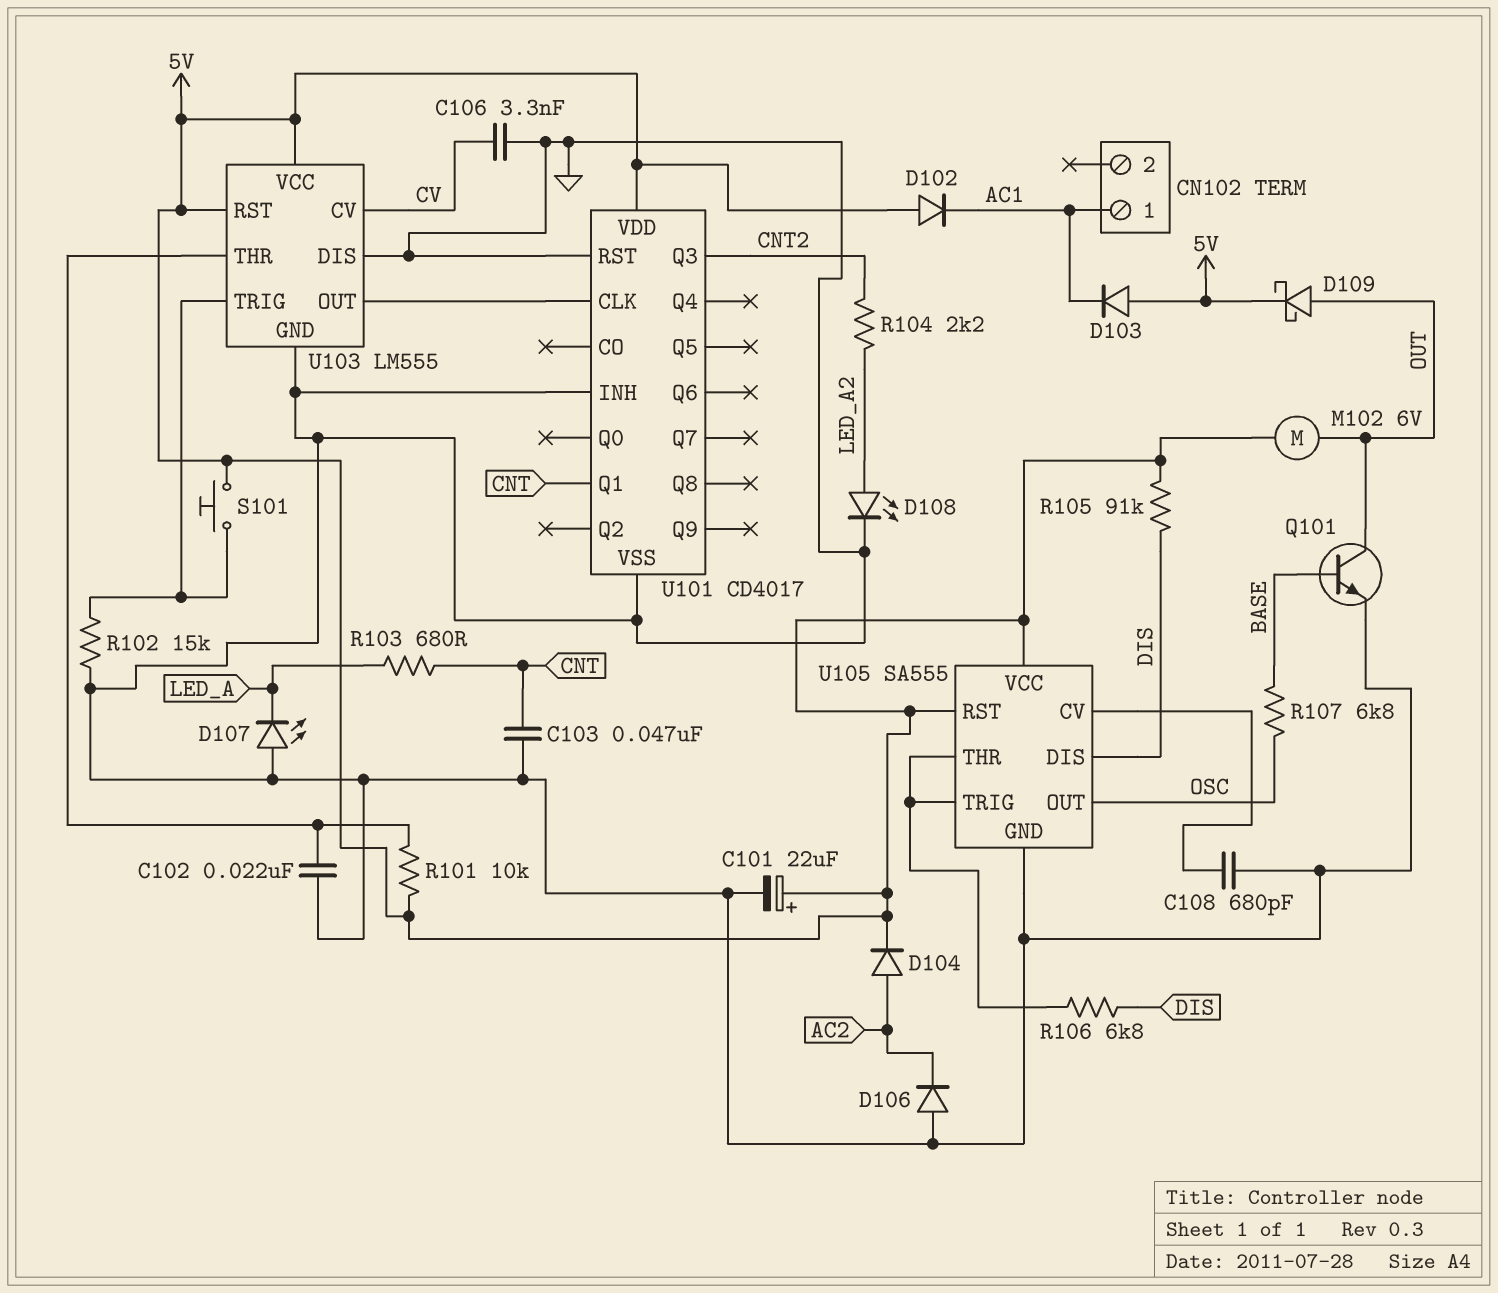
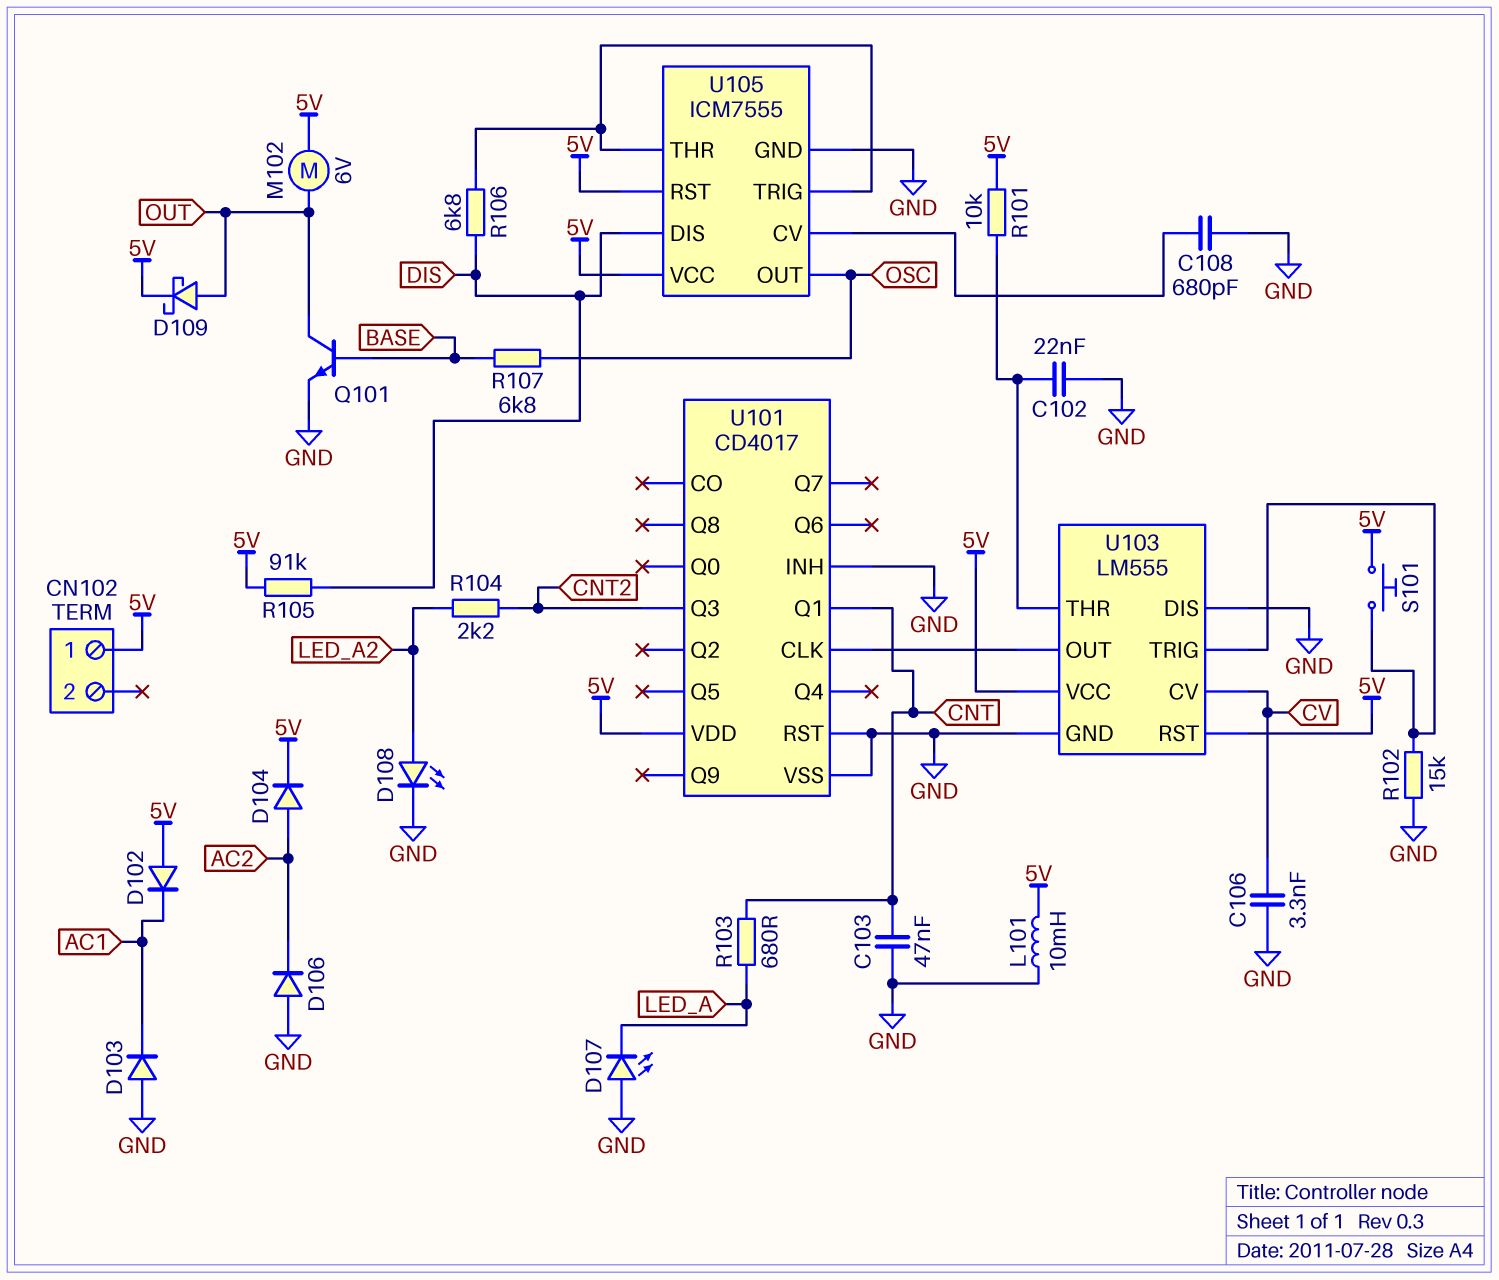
C101: 22uF (plus 5V, minus GND) -> none
CN102 pin 1: AC1 -> 5V
D103: diode (A 5V, K AC1) -> diode (A GND, K AC1)
L101: none -> 10mH (5V, GND)
U105: SA555 -> ICM7555

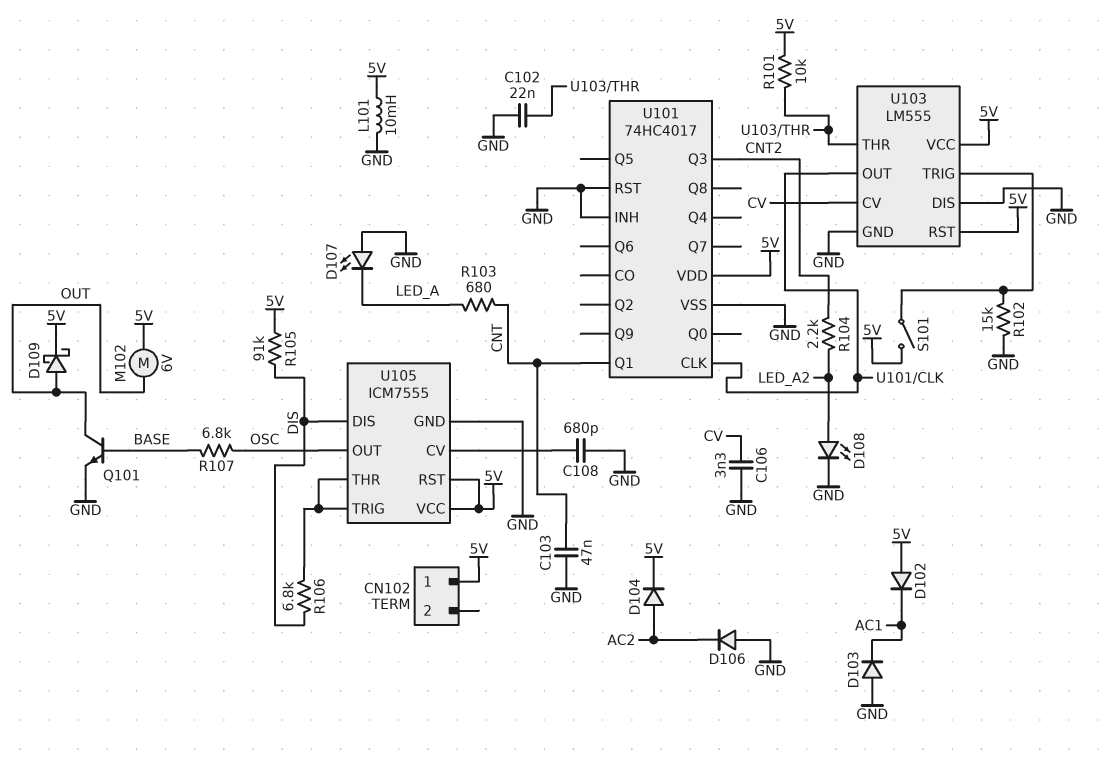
S101: button (5V, U103/TRIG) -> switch (5V, U103/TRIG)
U101: CD4017 -> 74HC4017

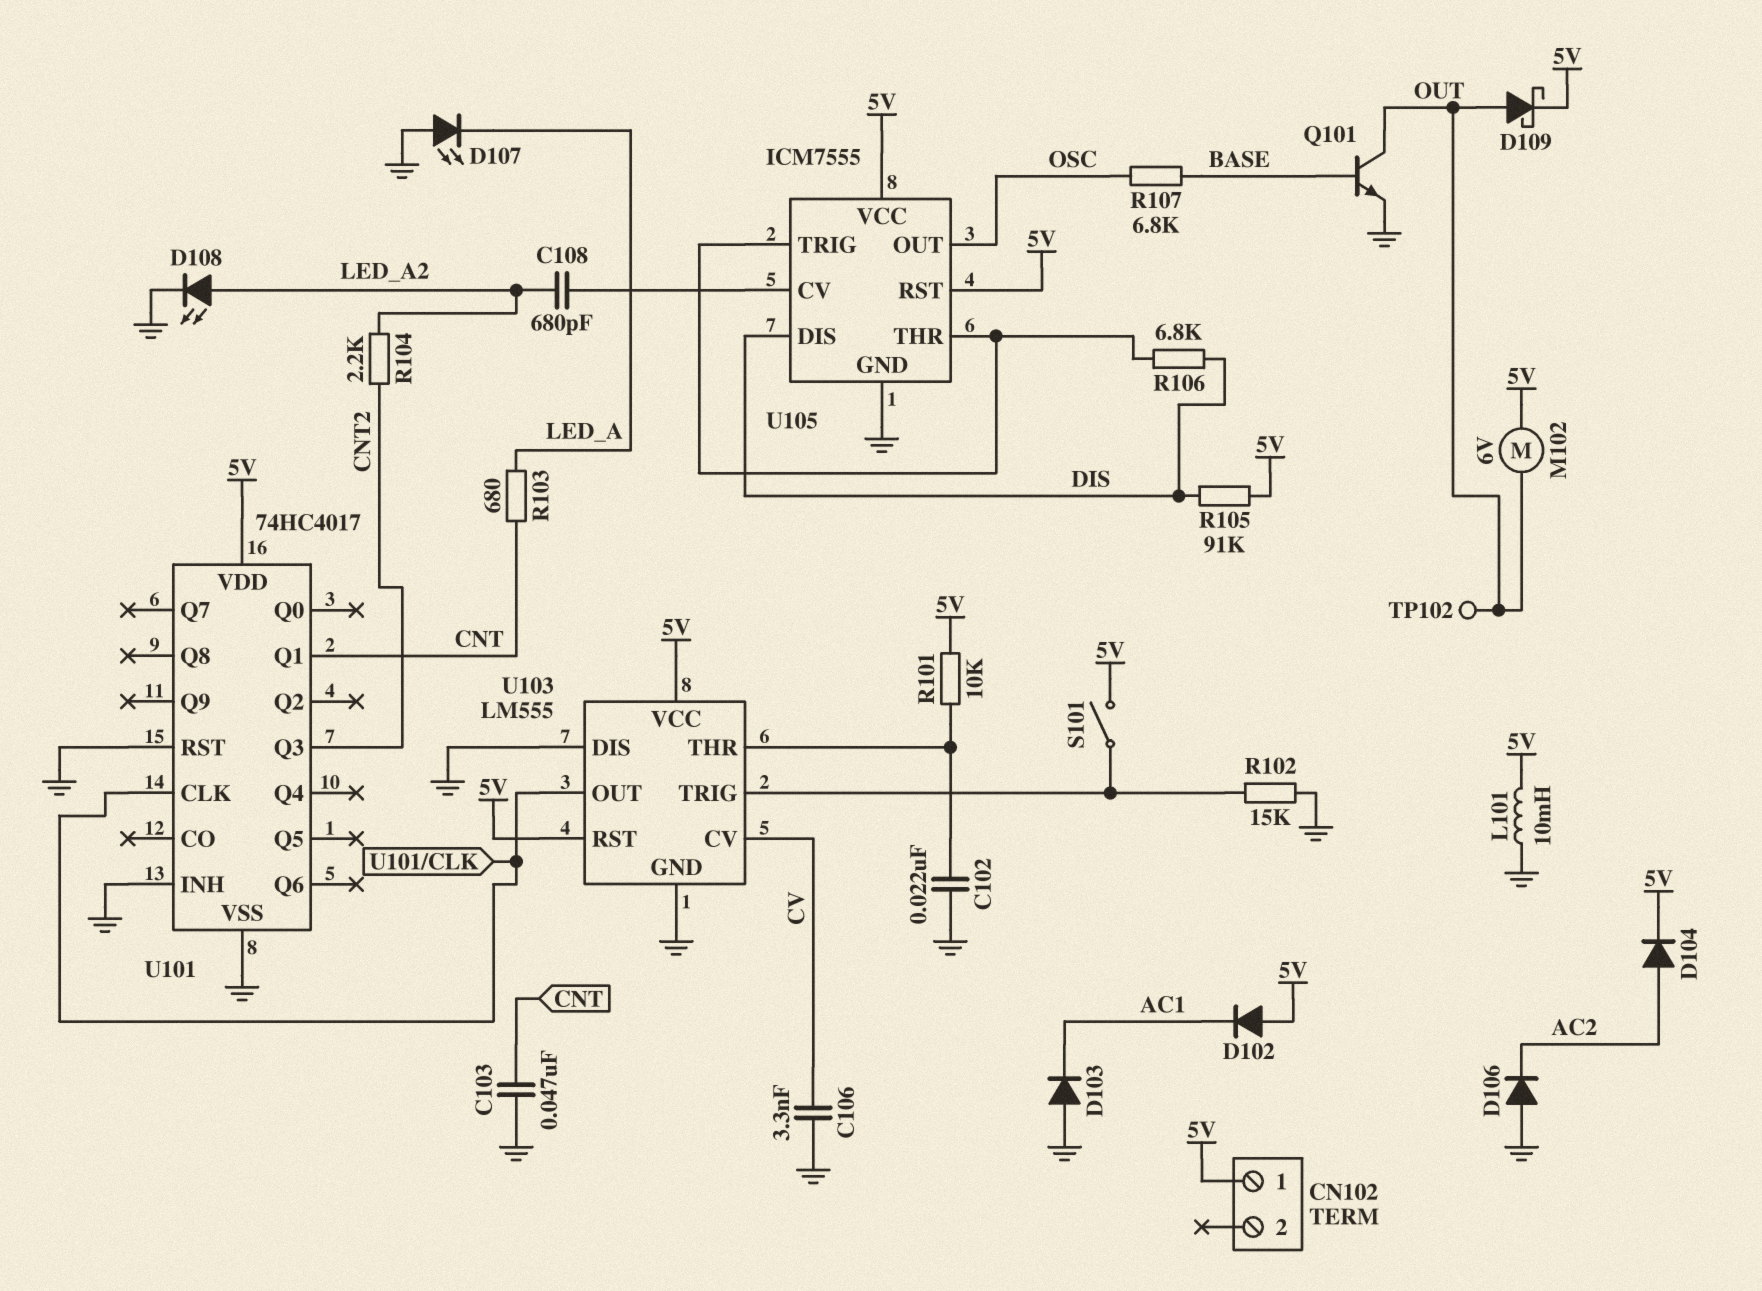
C108: 680pF (GND, U105/CV) -> 680pF (LED_A2, U105/CV)
TP102: none -> test point (OUT)

